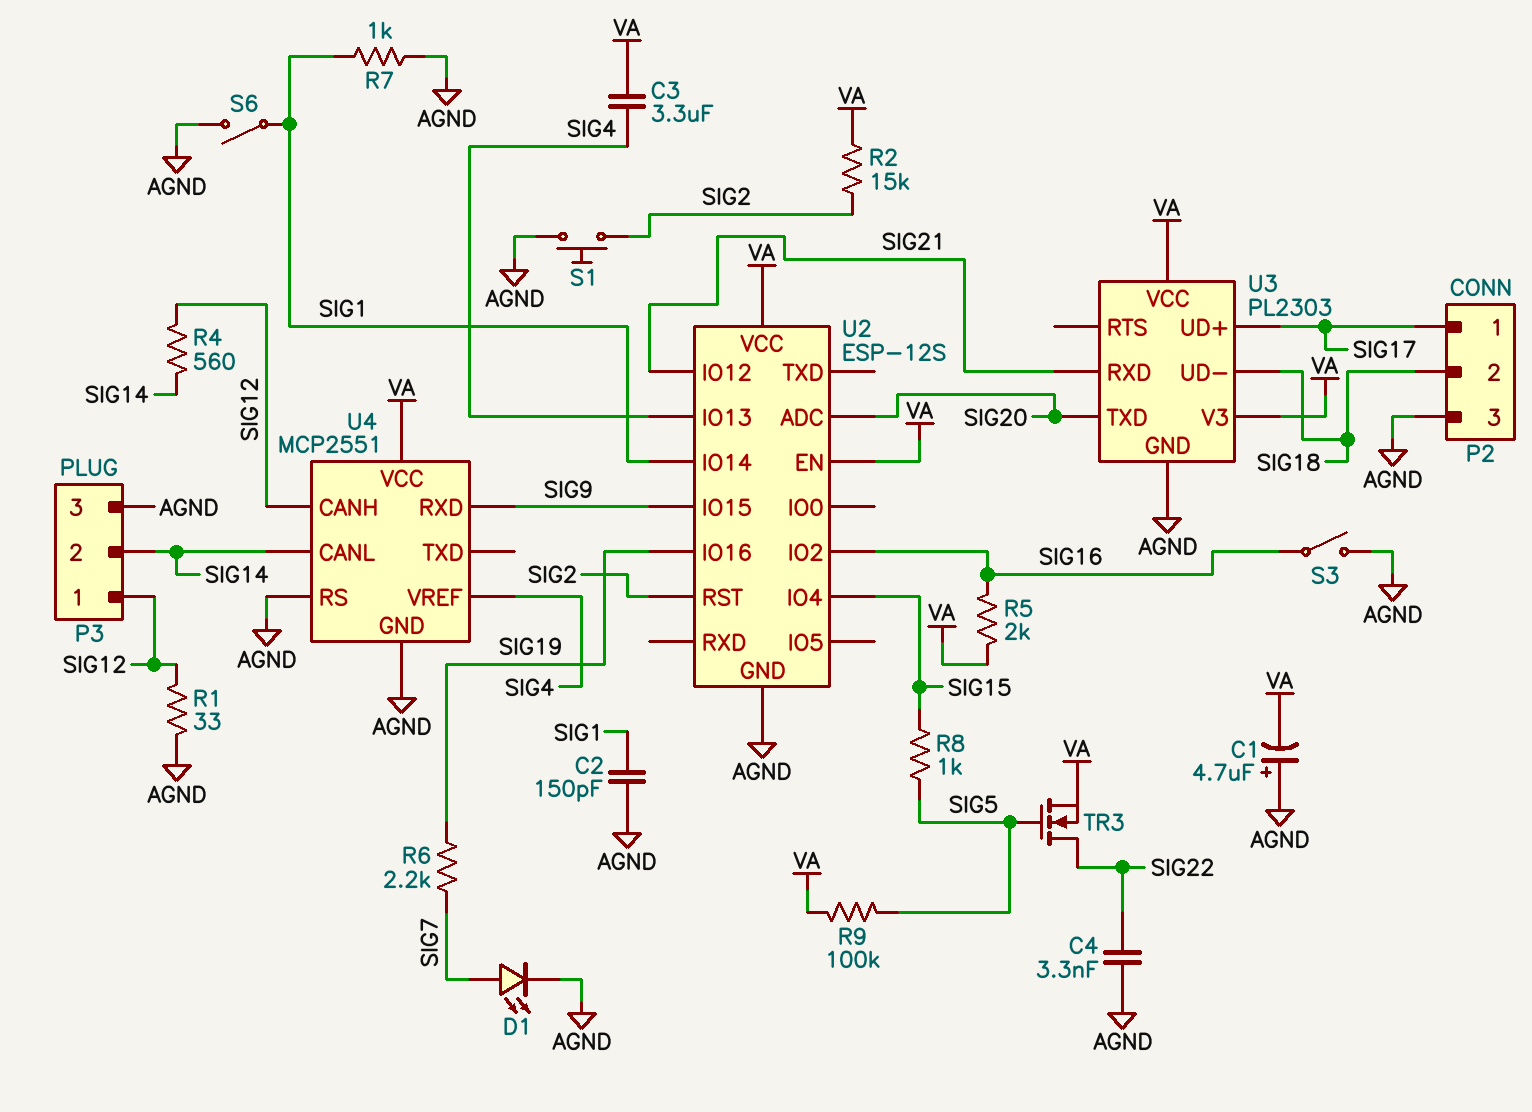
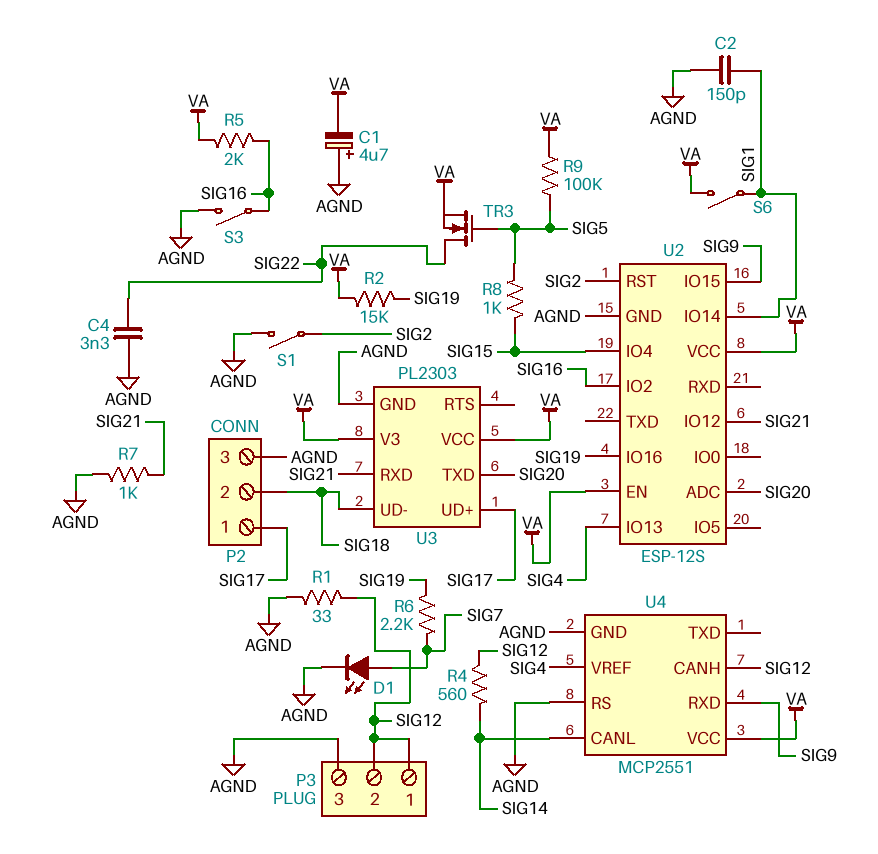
C3: 3.3uF (SIG4, VA) -> none
P3 pin 2: SIG14 -> SIG12
R2: 15k (SIG2, VA) -> 15k (SIG19, VA)
R7: 1k (AGND, SIG1) -> 1k (AGND, SIG21)
S1: button (AGND, SIG2) -> switch (AGND, SIG2)
S6: switch (AGND, SIG1) -> switch (SIG1, VA)

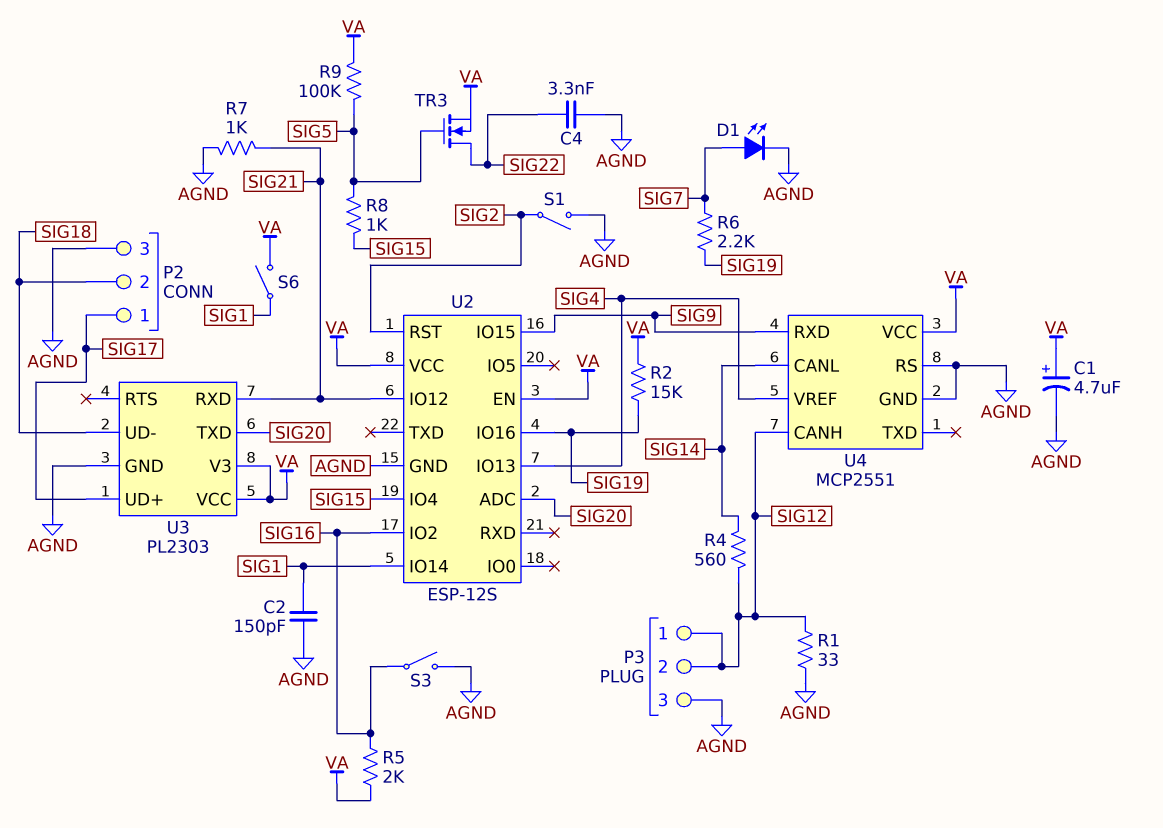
C1: 4.7uF (plus AGND, minus VA) -> 4.7uF (plus VA, minus AGND)

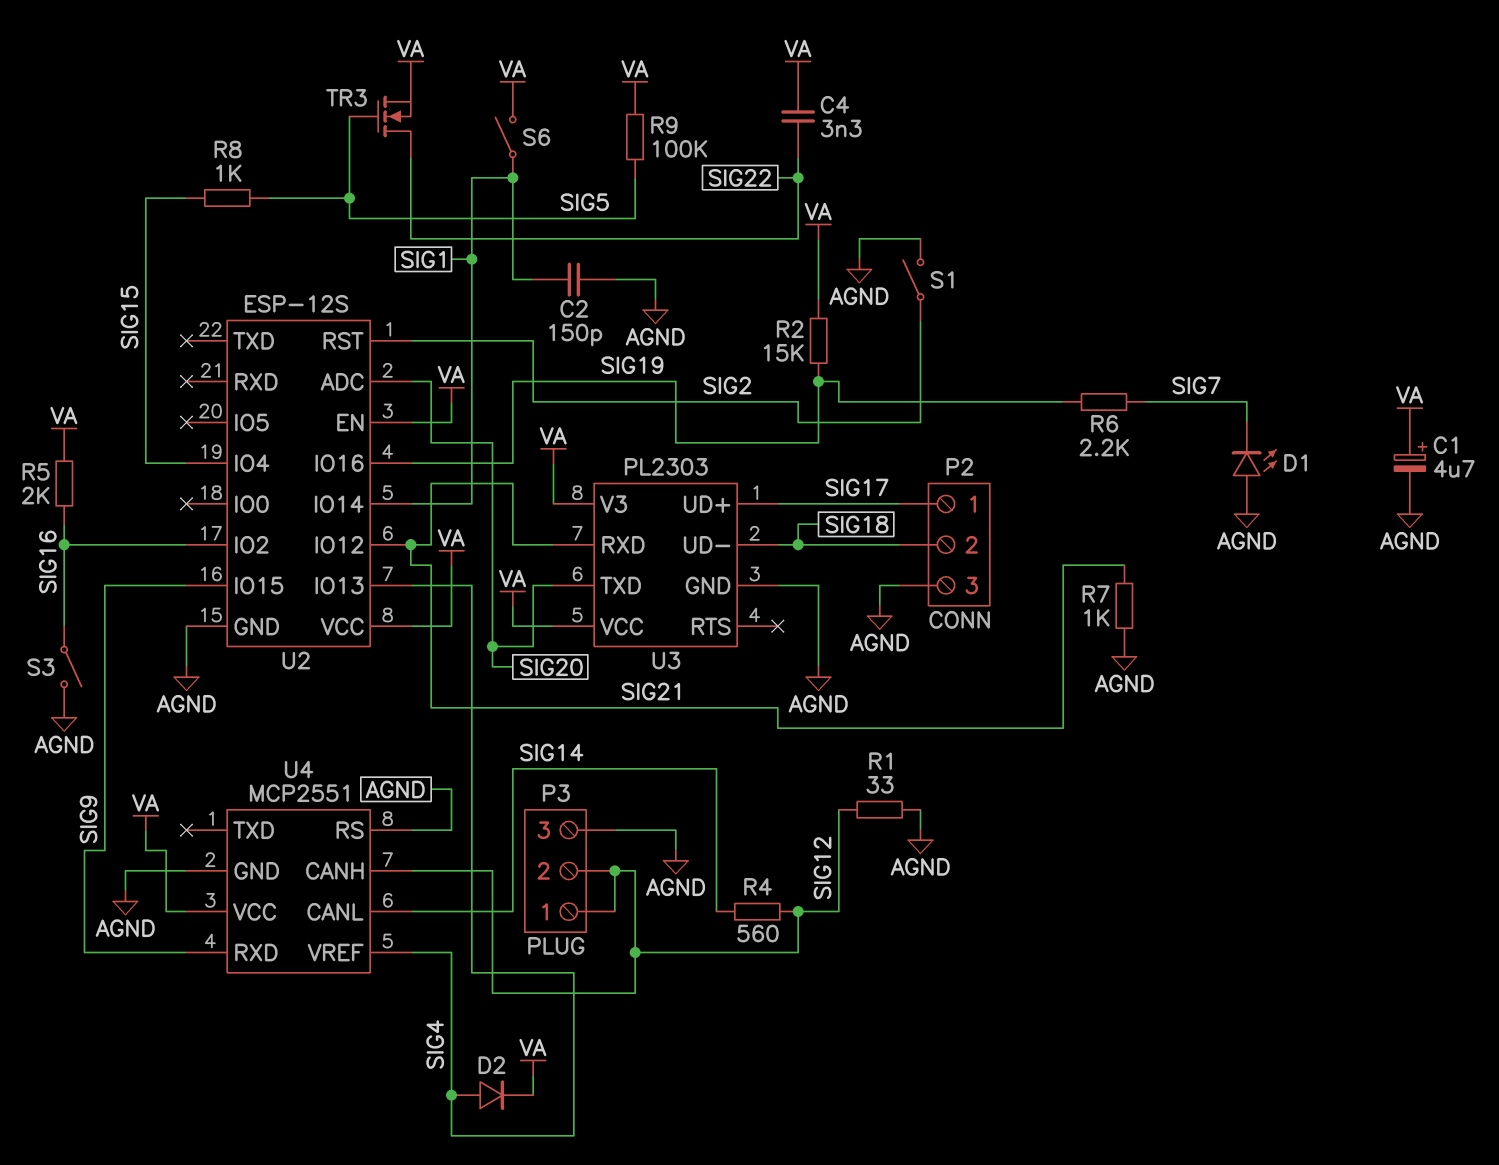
C4: 3.3nF (AGND, SIG22) -> 3.3nF (SIG22, VA)
D1: LED (A SIG7, K AGND) -> LED (A AGND, K SIG7)
D2: none -> diode (A SIG4, K VA)

